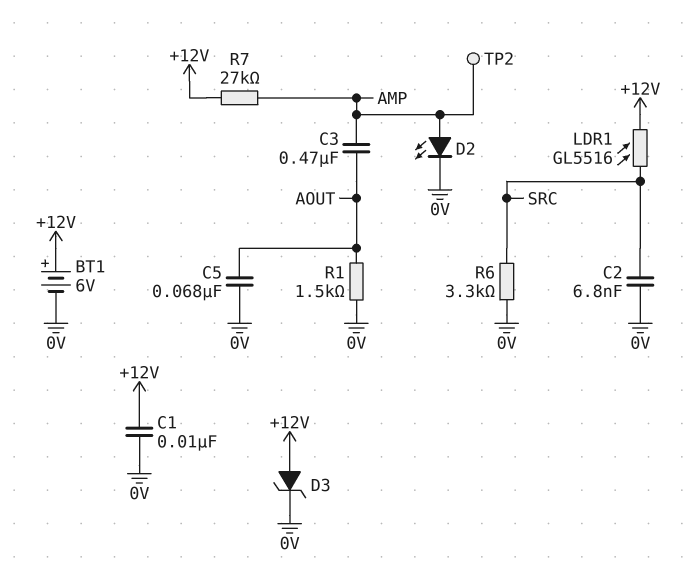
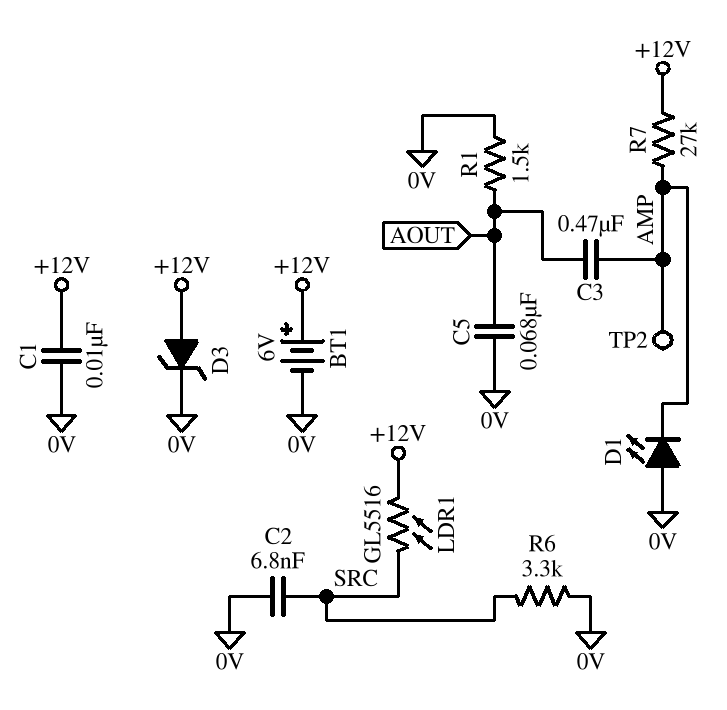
D1: none -> LED (A 0V, K AMP)
D2: LED (A AMP, K 0V) -> none

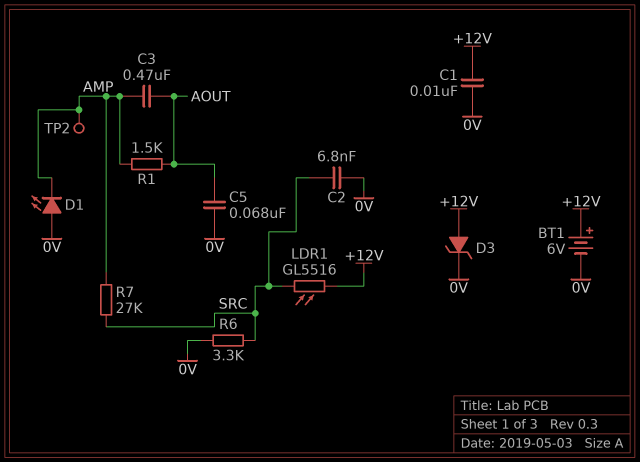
R1: 1.5k (0V, AOUT) -> 1.5k (AMP, AOUT)
R7: 27k (+12V, AMP) -> 27k (AMP, SRC)

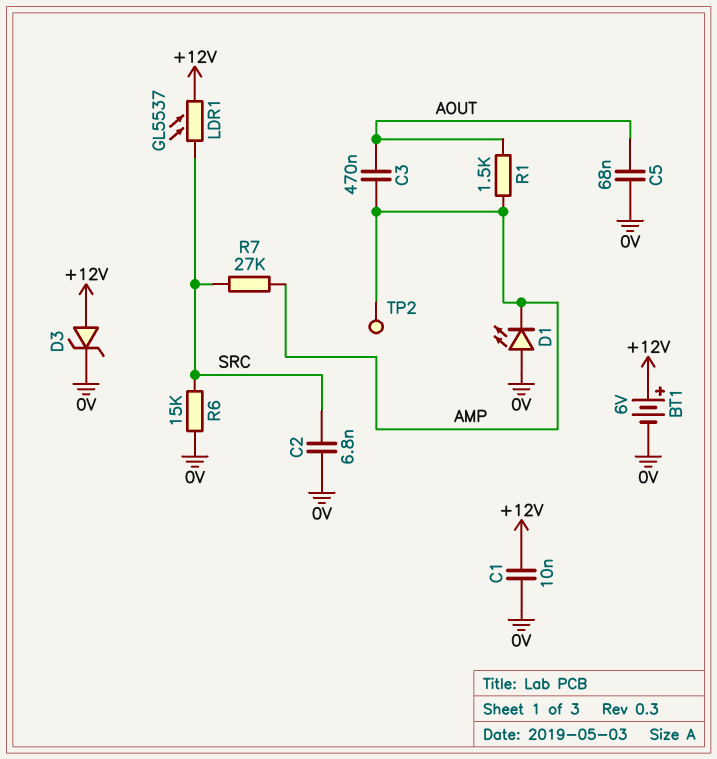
LDR1: GL5516 (+12V, SRC) -> GL5537 (+12V, SRC)
R6: 3.3k (0V, SRC) -> 15k (0V, SRC)

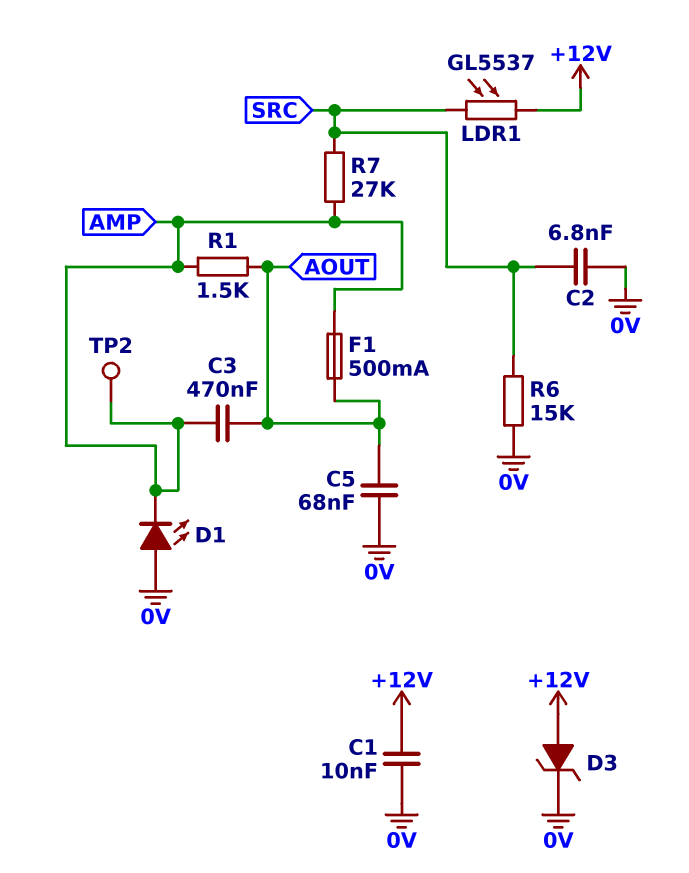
BT1: 6V (plus +12V, minus 0V) -> none
F1: none -> 500mA (AMP, AOUT)

